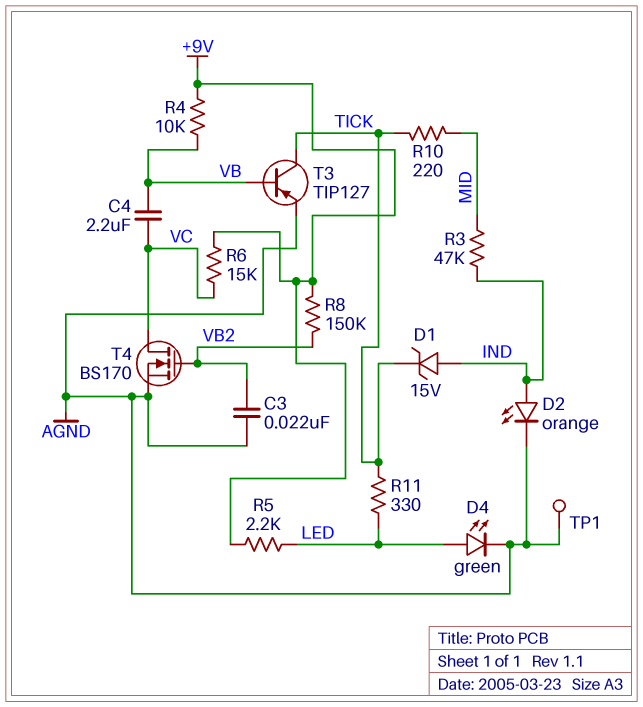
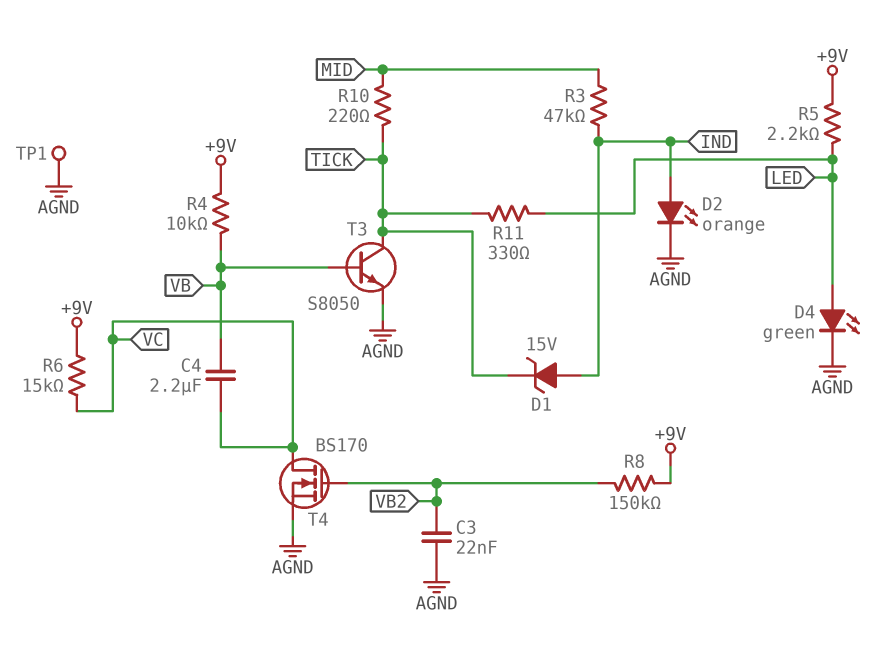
T3: PNP TIP127 (B VB, C TICK, E AGND) -> NPN S8050 (B VB, C TICK, E AGND)

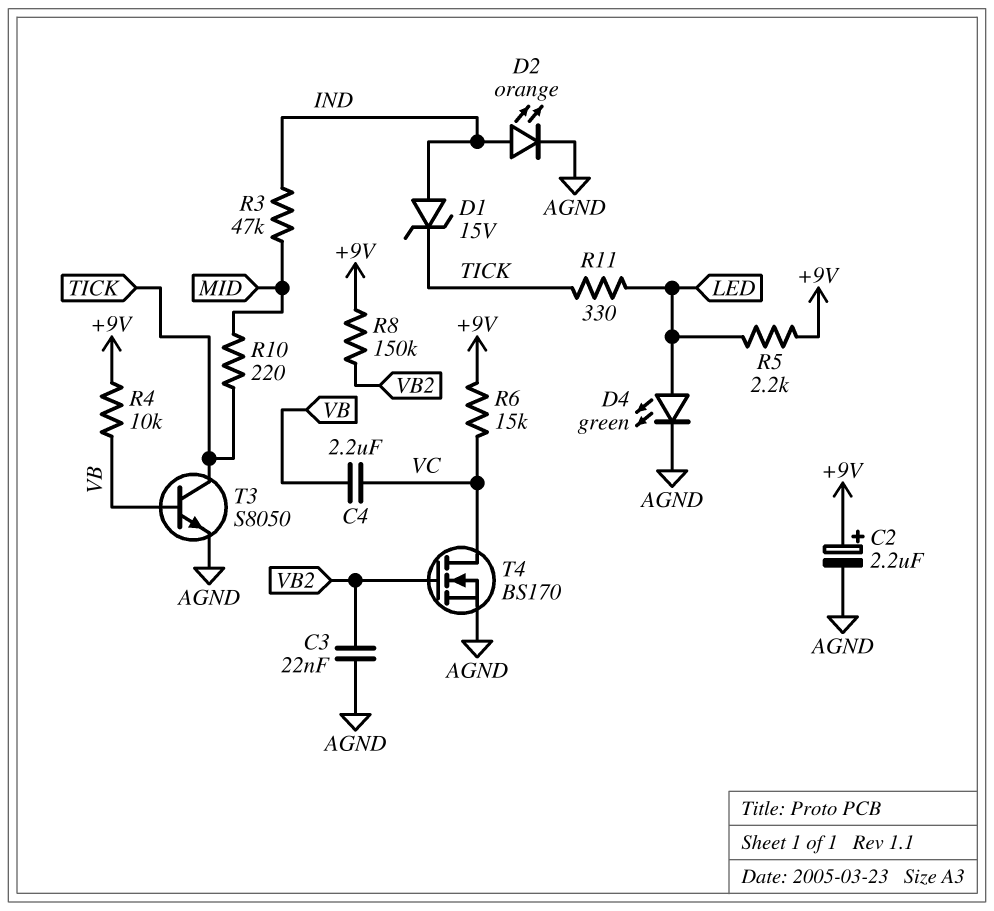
C2: none -> 2.2uF (plus +9V, minus AGND)
TP1: test point (AGND) -> none

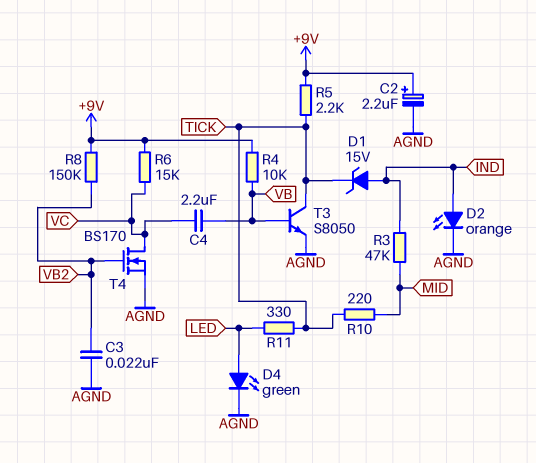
R5: 2.2k (+9V, LED) -> 2.2k (+9V, TICK)

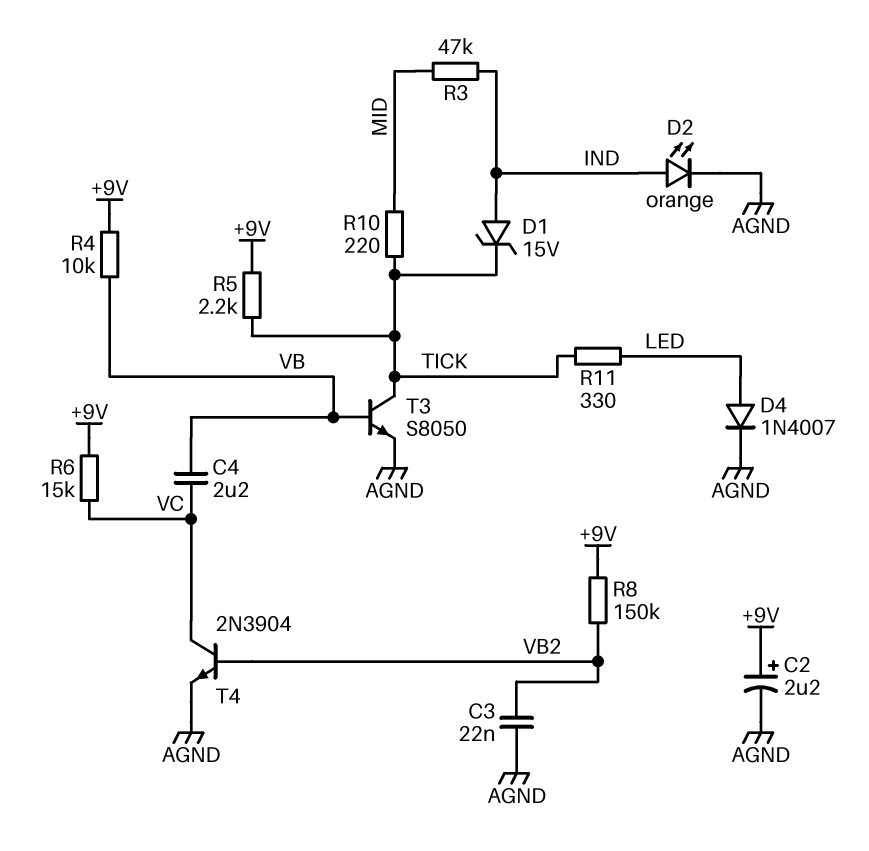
D4: LED green (A LED, K AGND) -> diode 1N4007 (A LED, K AGND)
T4: NMOS BS170 (G VB2, D VC, S AGND) -> NPN 2N3904 (B VB2, C VC, E AGND)

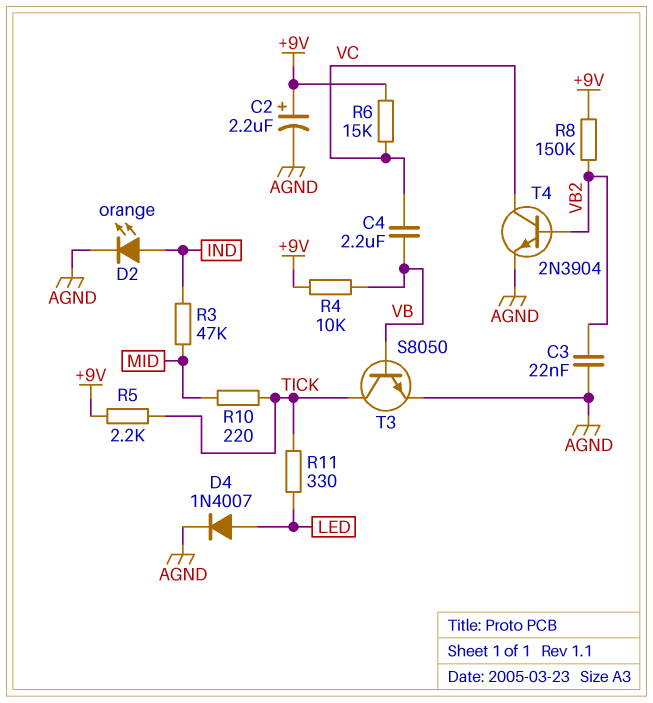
D1: zener 15V (A IND, K TICK) -> none

